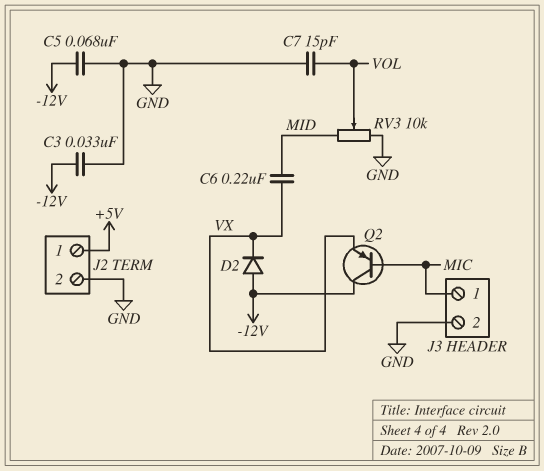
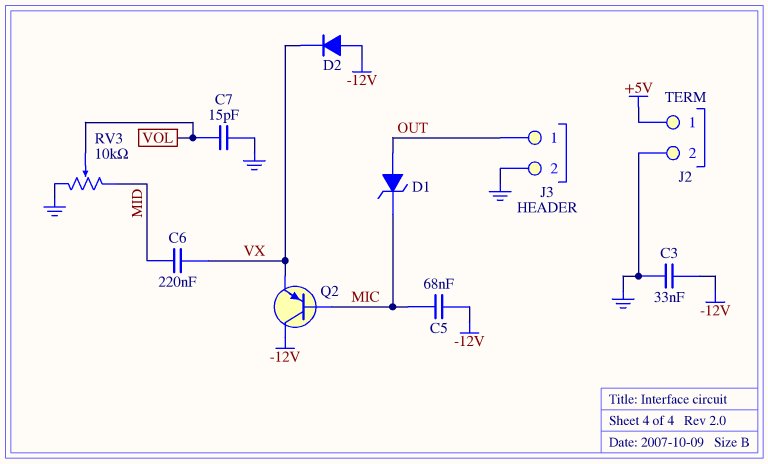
C5: 68nF (-12V, GND) -> 68nF (-12V, MIC)
D1: none -> zener (A OUT, K MIC)
J3 pin 1: MIC -> OUT

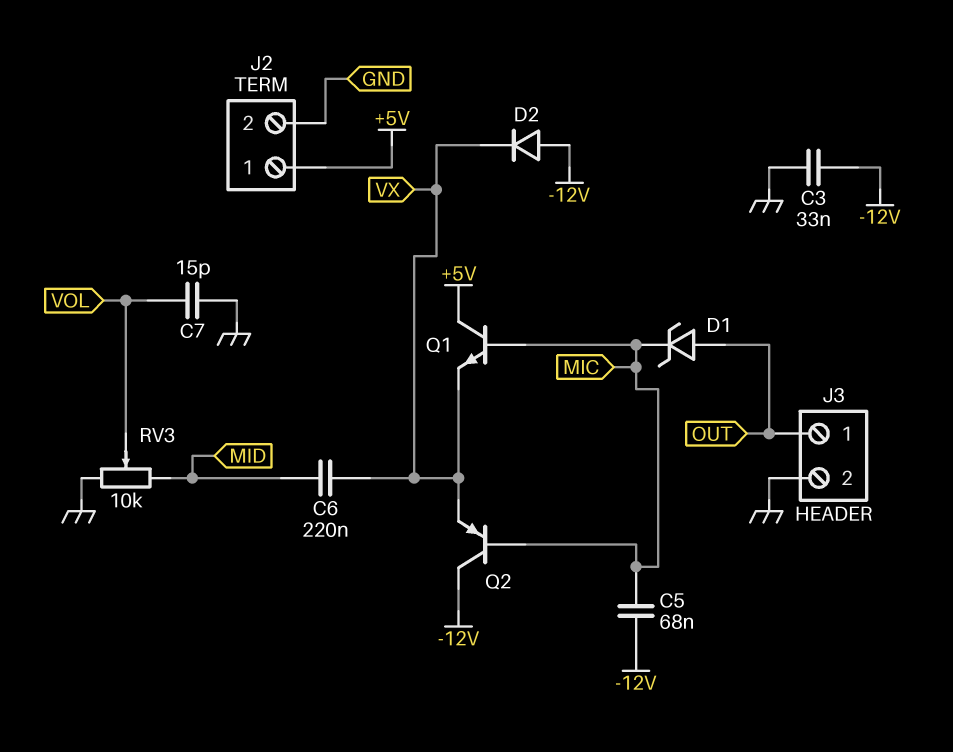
Q1: none -> NPN (B MIC, C +5V, E VX)

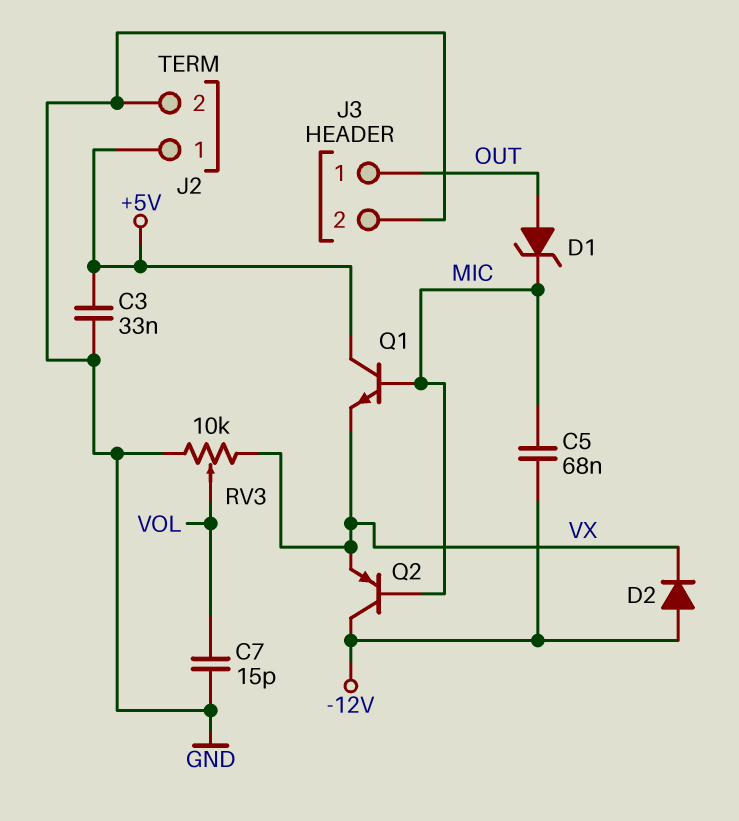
C3: 33nF (-12V, GND) -> 33nF (+5V, GND)
C6: 220nF (MID, VX) -> none
RV3: 10k (GND, MID, wiper VOL) -> 10k (GND, VX, wiper VOL)

